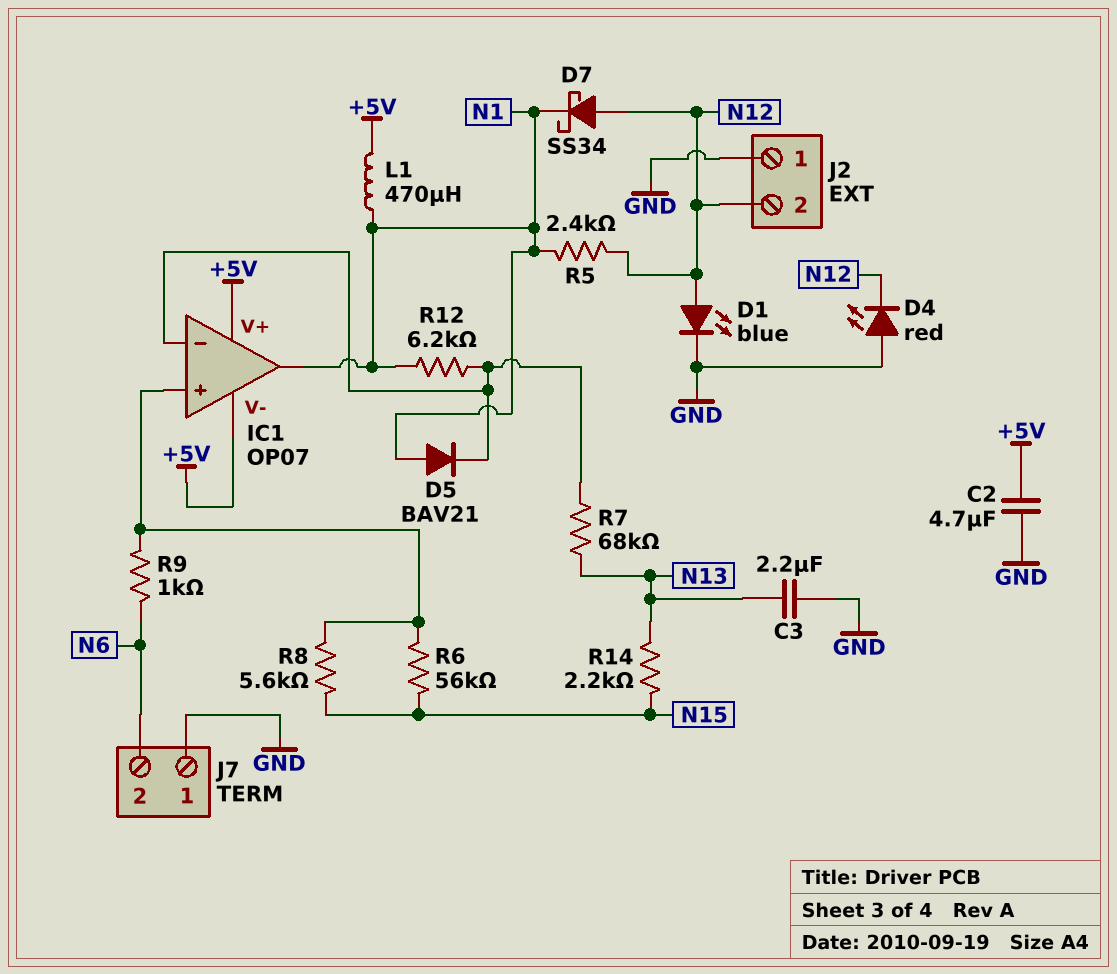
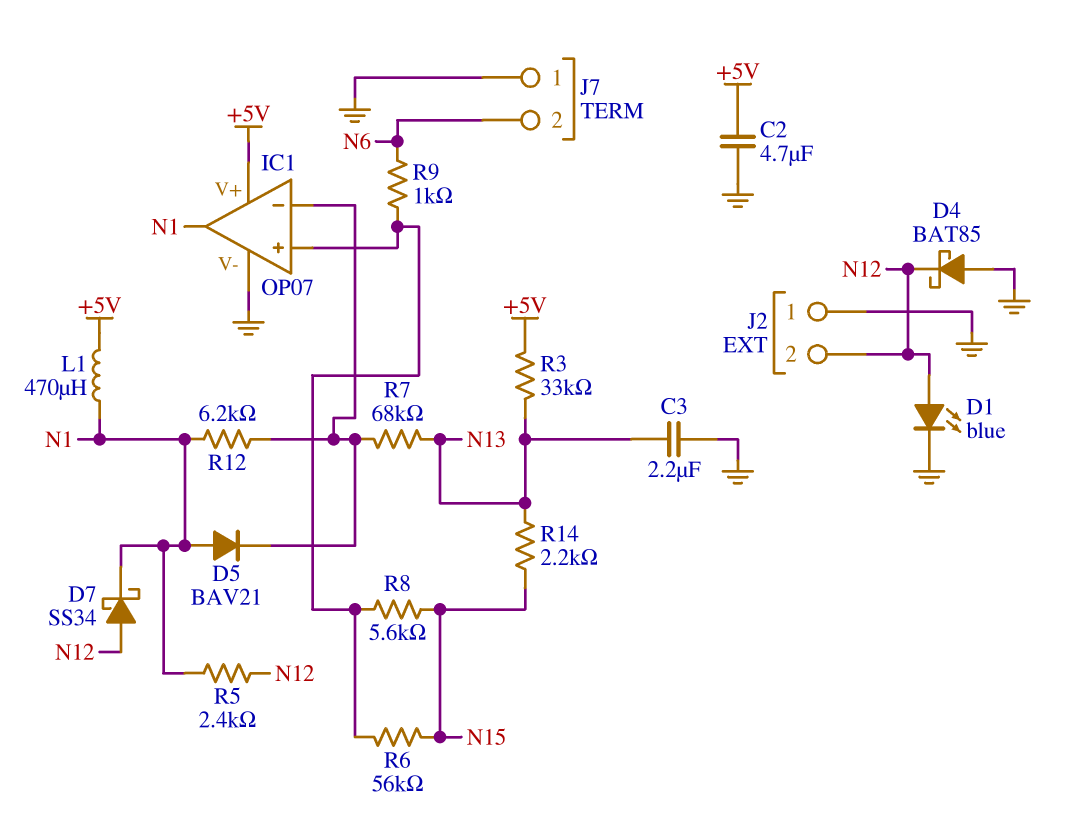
D4: LED red (A GND, K N12) -> schottky BAT85 (A GND, K N12)
IC1 pin V-: +5V -> GND
R3: none -> 33k (+5V, N13)

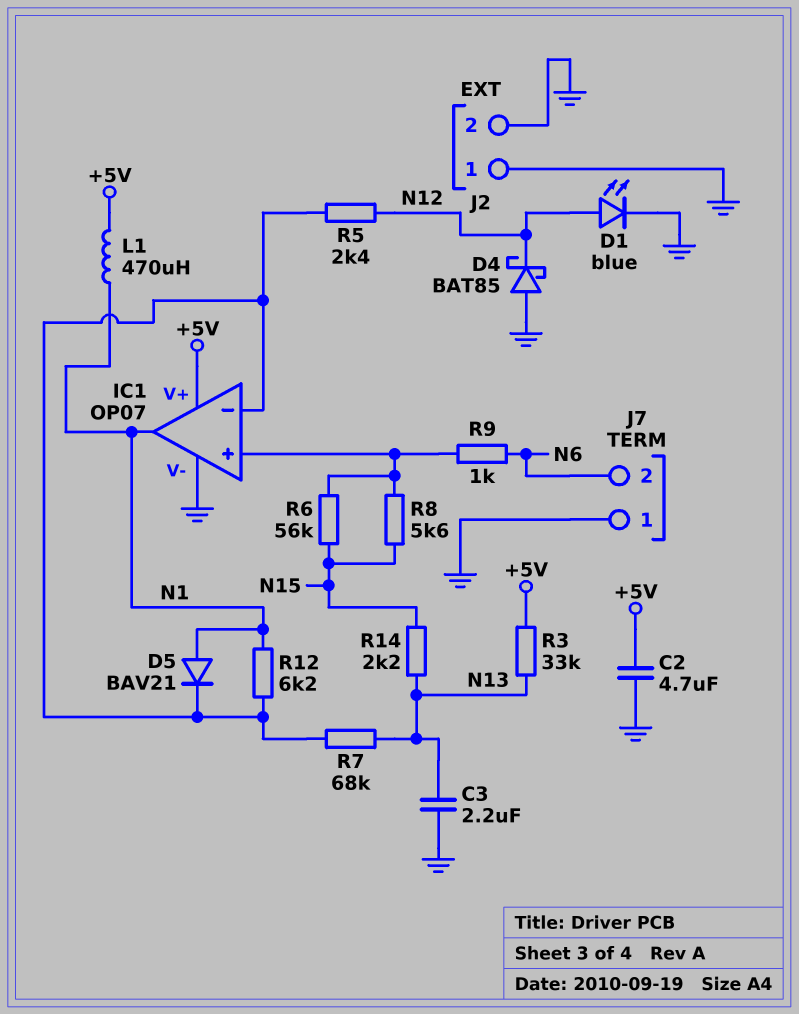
D7: schottky SS34 (A N12, K N1) -> none
J2 pin 2: N12 -> GND
R5: 2.4k (N1, N12) -> 2.4k (IC1/in-, N12)

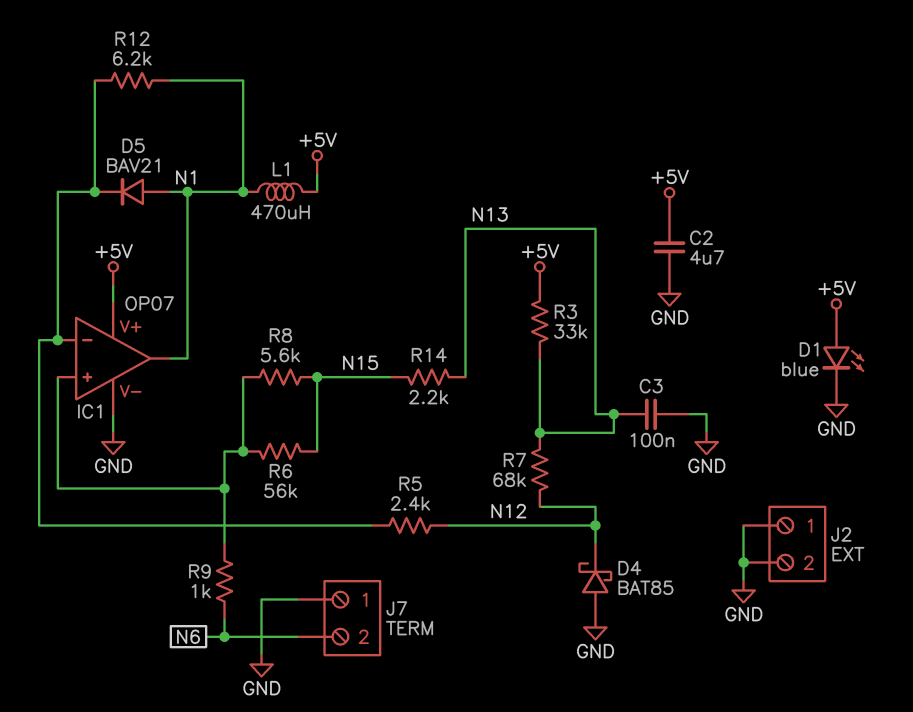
C3: 2.2uF (GND, N13) -> 100nF (GND, N13)
D1: LED blue (A N12, K GND) -> LED blue (A +5V, K GND)
R7: 68k (IC1/in-, N13) -> 68k (N12, N13)

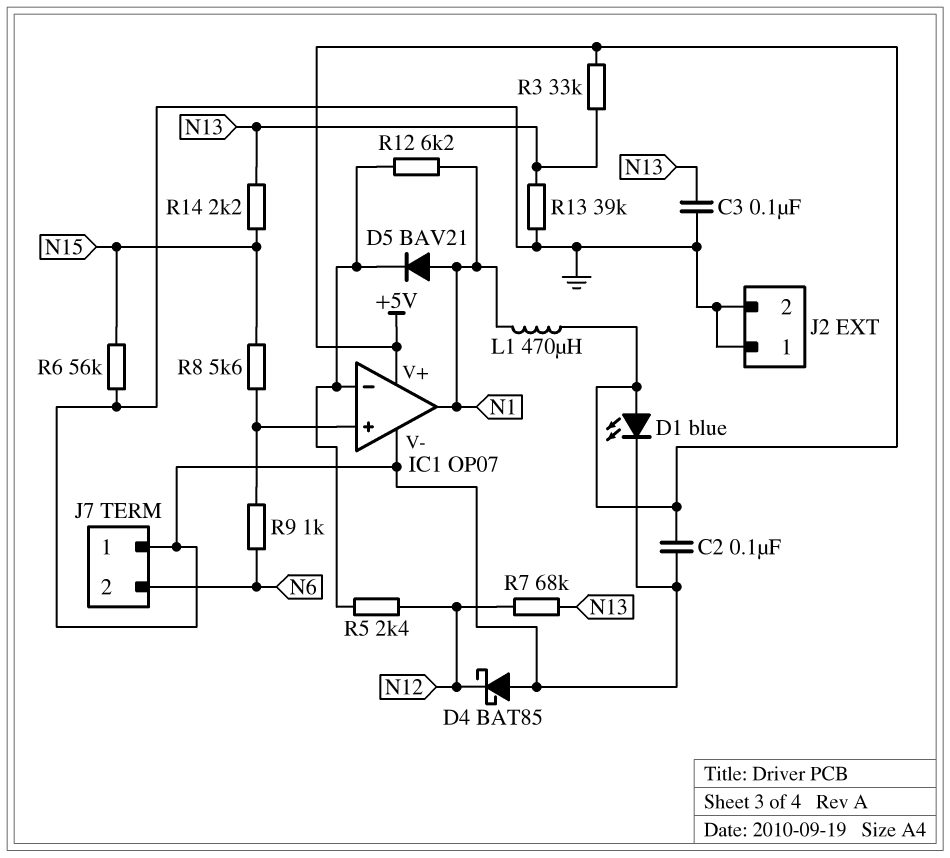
C2: 4.7uF (+5V, GND) -> 100nF (+5V, GND)
R6: 56k (IC1/in+, N15) -> 56k (GND, N15)
R13: none -> 39k (GND, N13)

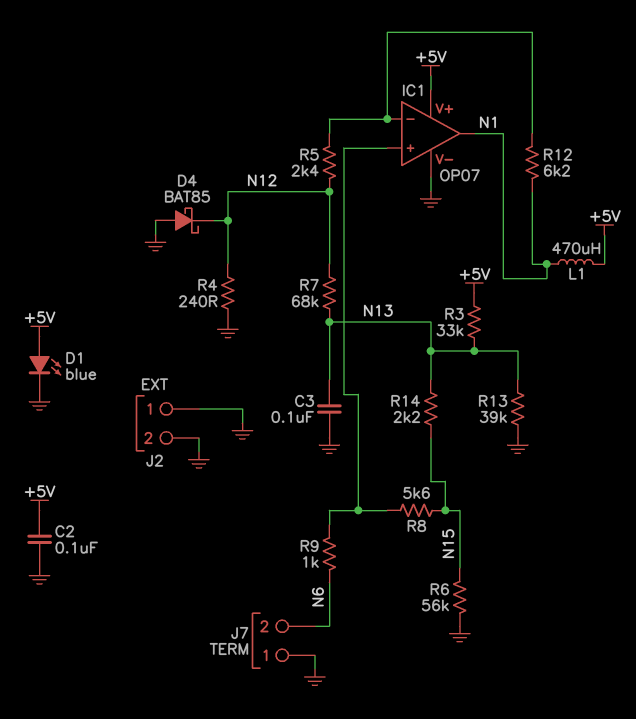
D5: diode BAV21 (A N1, K IC1/in-) -> none
R4: none -> 240 (GND, N12)

